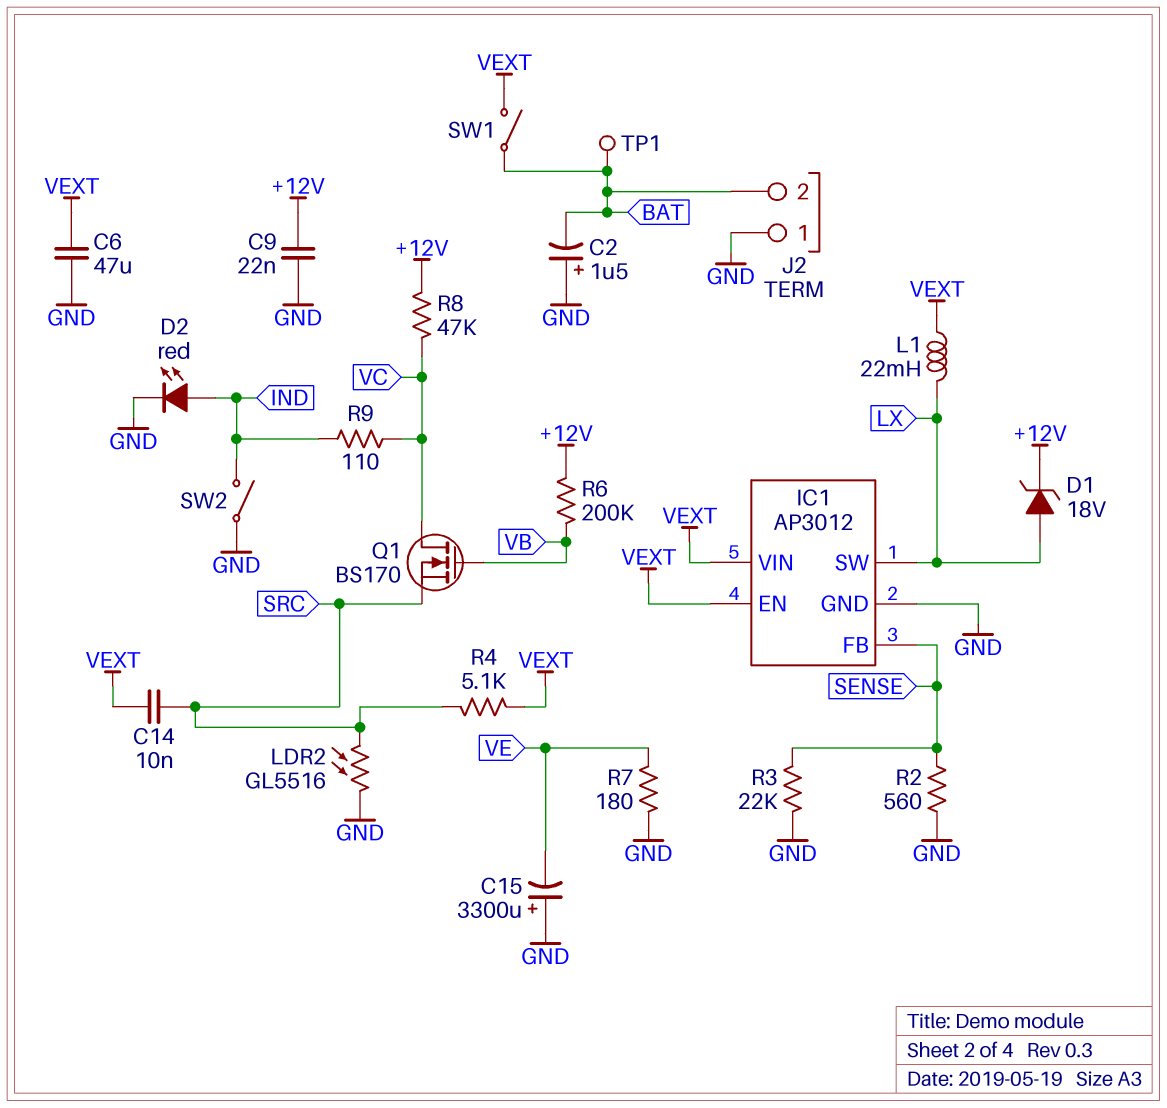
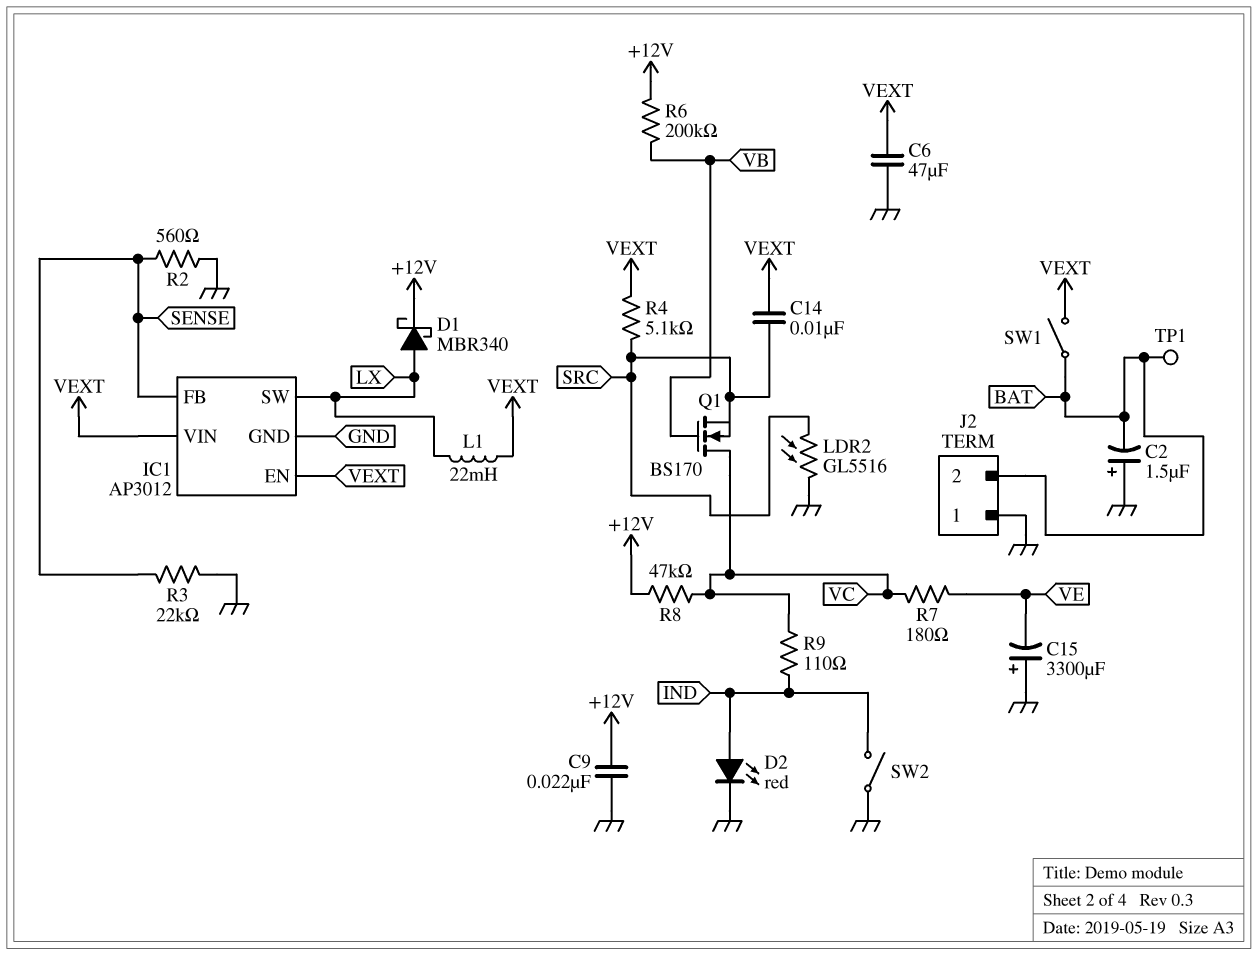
D1: zener 18V (A LX, K +12V) -> schottky MBR340 (A LX, K +12V)
R7: 180 (GND, VE) -> 180 (VC, VE)

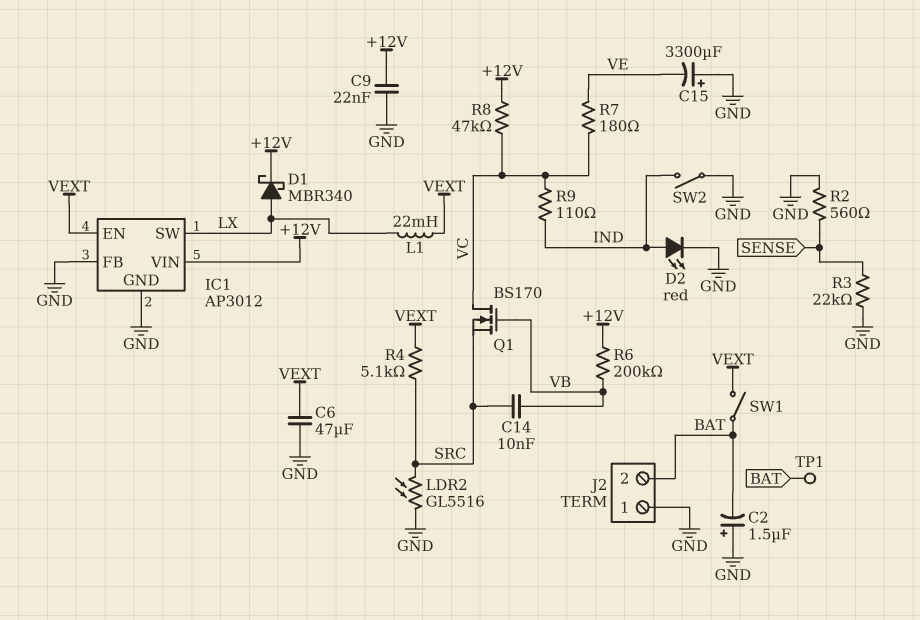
C14: 10nF (SRC, VEXT) -> 10nF (SRC, VB)
IC1 pin FB: SENSE -> GND
IC1 pin VIN: VEXT -> +12V

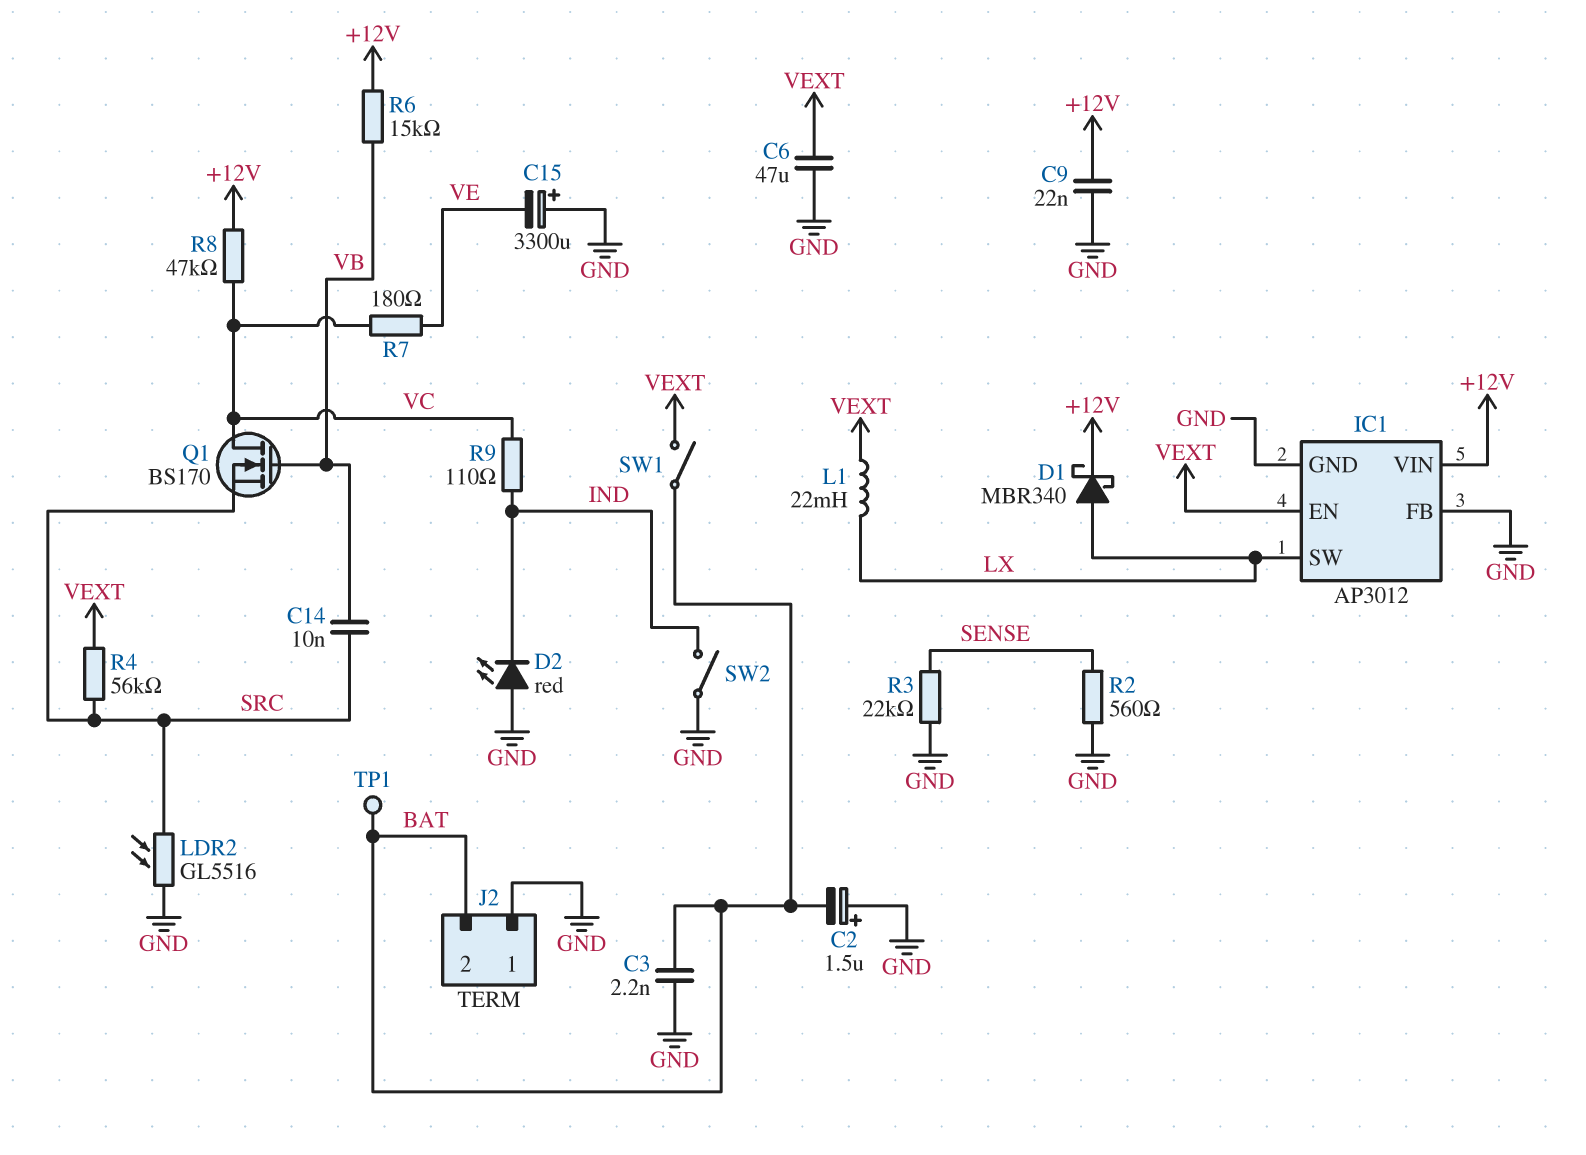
C3: none -> 2.2nF (BAT, GND)
D2: LED red (A IND, K GND) -> LED red (A GND, K IND)
R4: 5.1k (SRC, VEXT) -> 56k (SRC, VEXT)
R6: 200k (+12V, VB) -> 15k (+12V, VB)

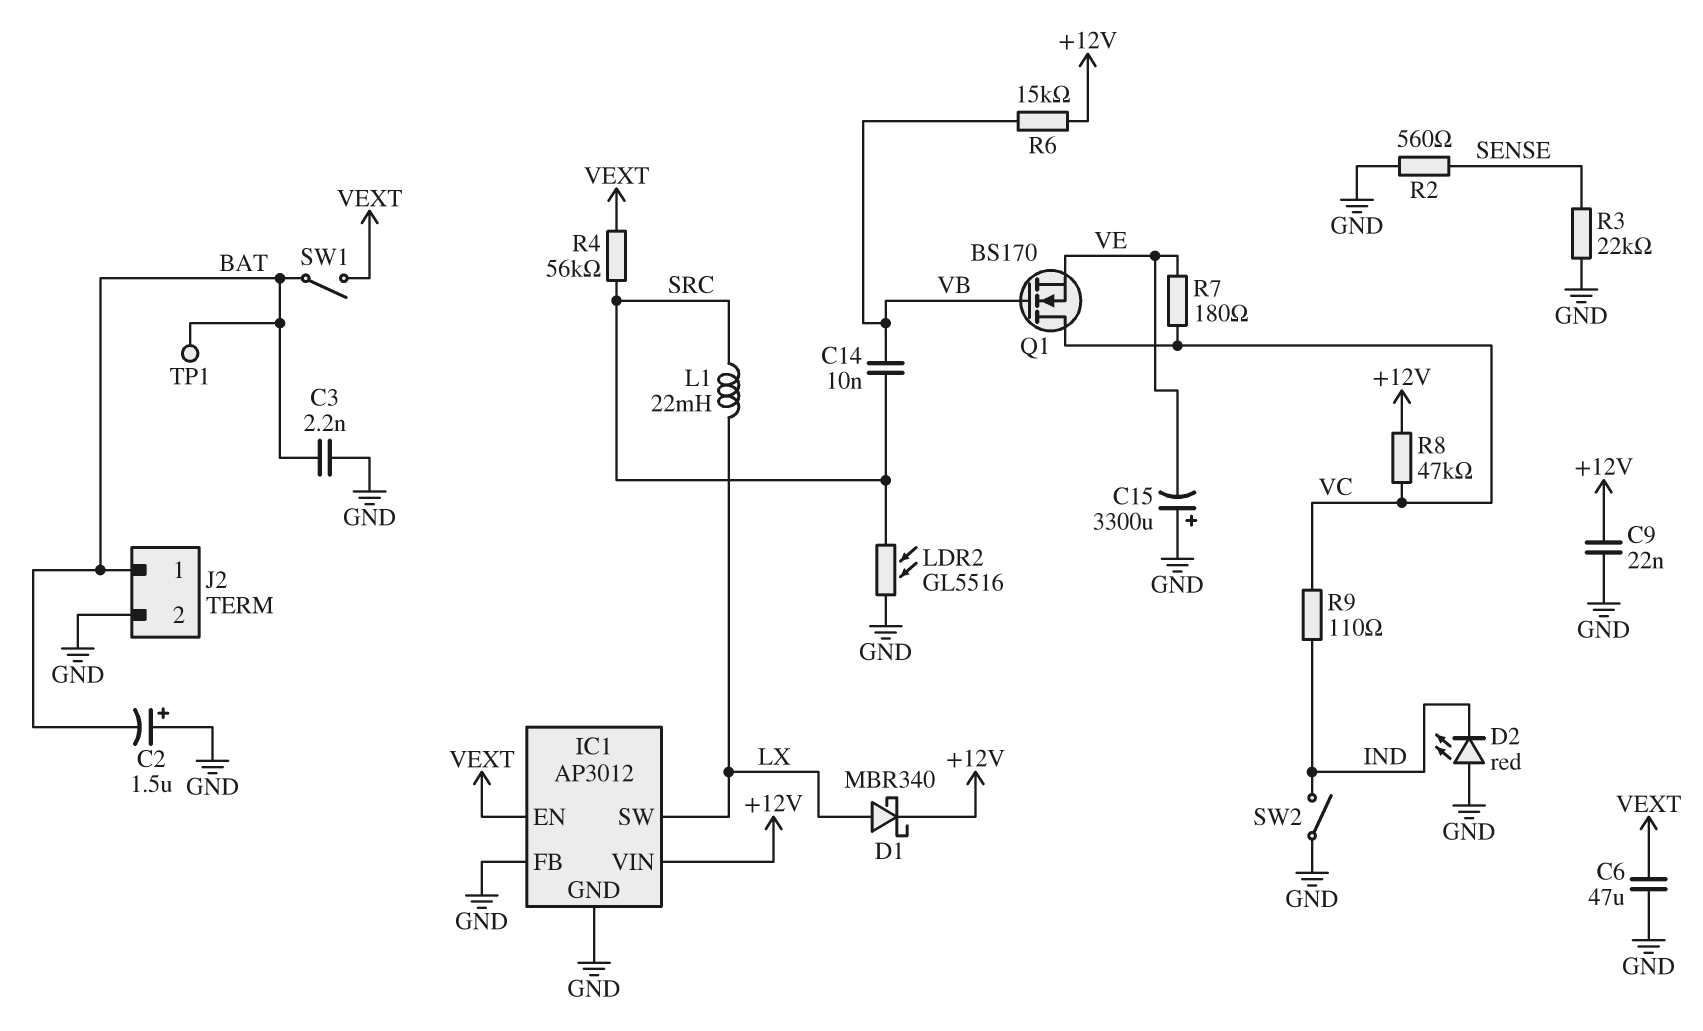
J2 pin 1: GND -> BAT
J2 pin 2: BAT -> GND
L1: 22mH (LX, VEXT) -> 22mH (LX, SRC)
Q1: NMOS BS170 (G VB, D VC, S SRC) -> NMOS BS170 (G VB, D VC, S VE)

